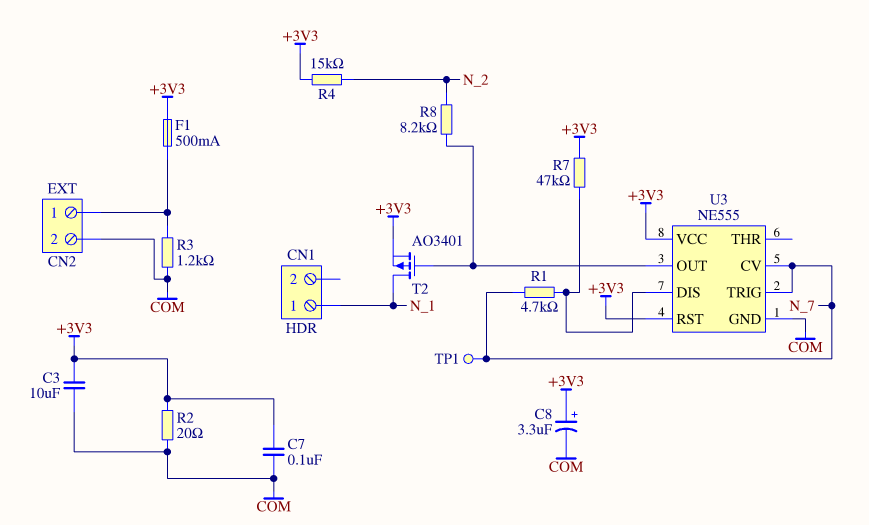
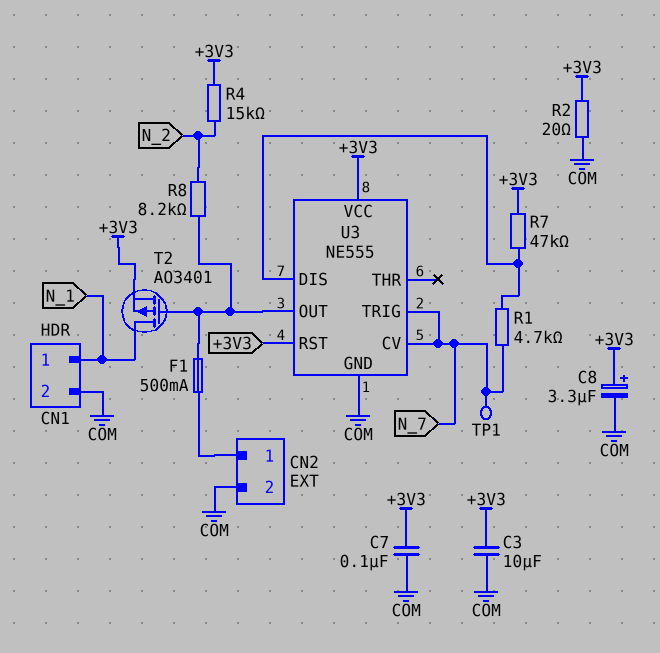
CN1 pin 2: none -> COM
F1: 500mA (+3V3, CN2/1) -> 500mA (CN2/1, U3/OUT)
R3: 1.2k (CN2/1, COM) -> none

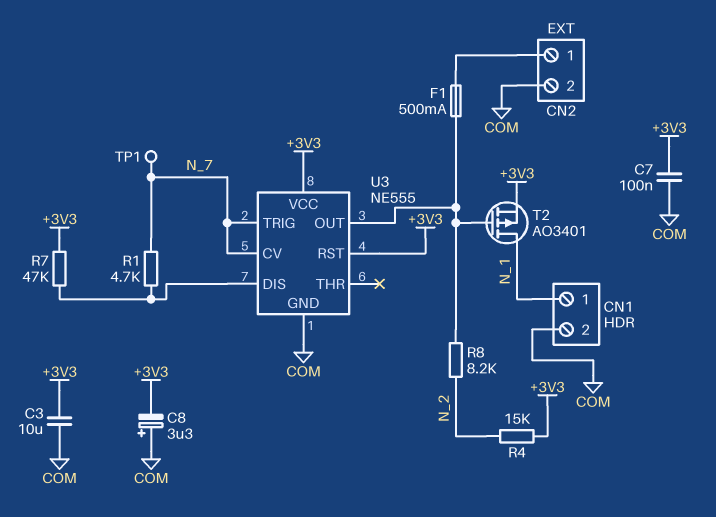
C8: 3.3uF (plus +3V3, minus COM) -> 3.3uF (plus COM, minus +3V3)
R2: 20 (+3V3, COM) -> none

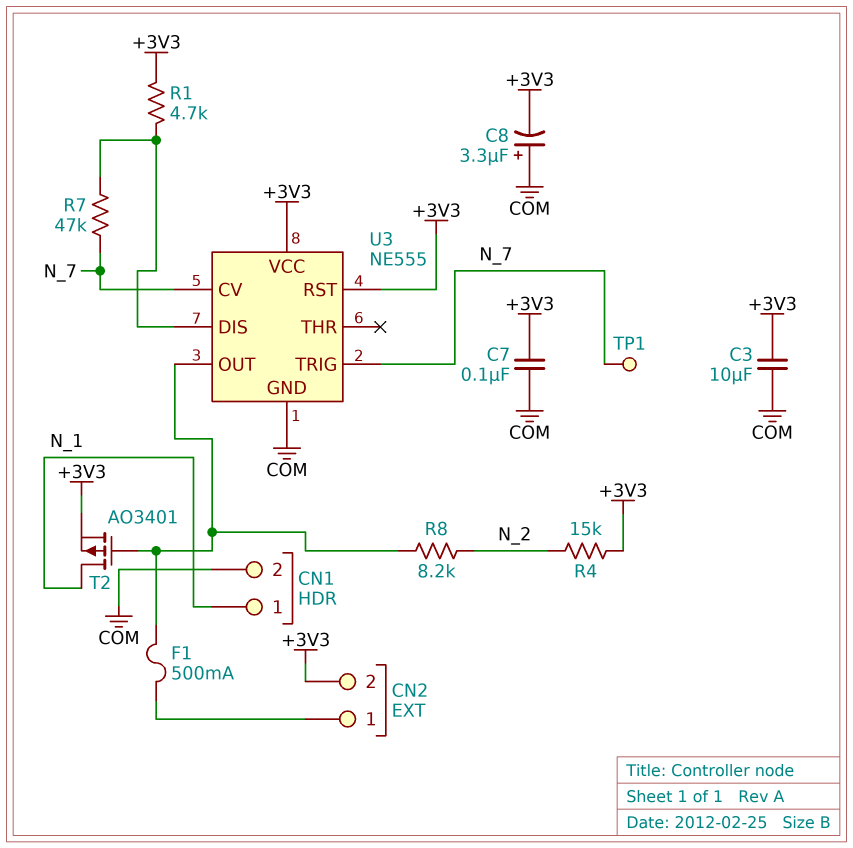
CN2 pin 2: COM -> +3V3
R1: 4.7k (N_7, U3/DIS) -> 4.7k (+3V3, U3/DIS)
R7: 47k (+3V3, U3/DIS) -> 47k (N_7, U3/DIS)

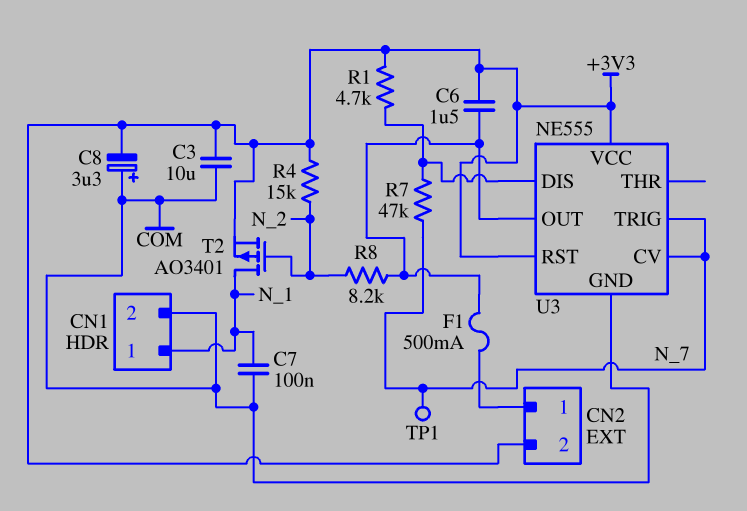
C6: none -> 1.5uF (+3V3, U3/OUT)
C7: 100nF (+3V3, COM) -> 100nF (COM, N_1)
T2: PMOS AO3401 (G U3/OUT, D N_1, S +3V3) -> PMOS AO3401 (G N_2, D N_1, S +3V3)

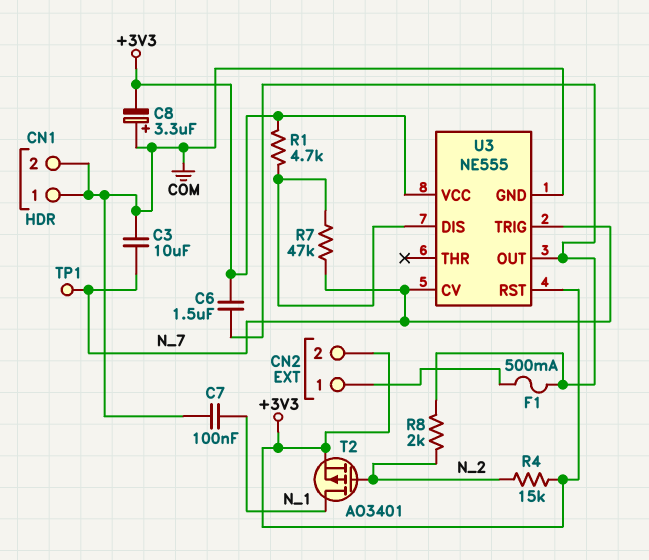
C3: 10uF (+3V3, COM) -> 10uF (COM, N_7)
CN1 pin 1: N_1 -> COM
R8: 8.2k (N_2, U3/OUT) -> 2k (N_2, U3/OUT)

